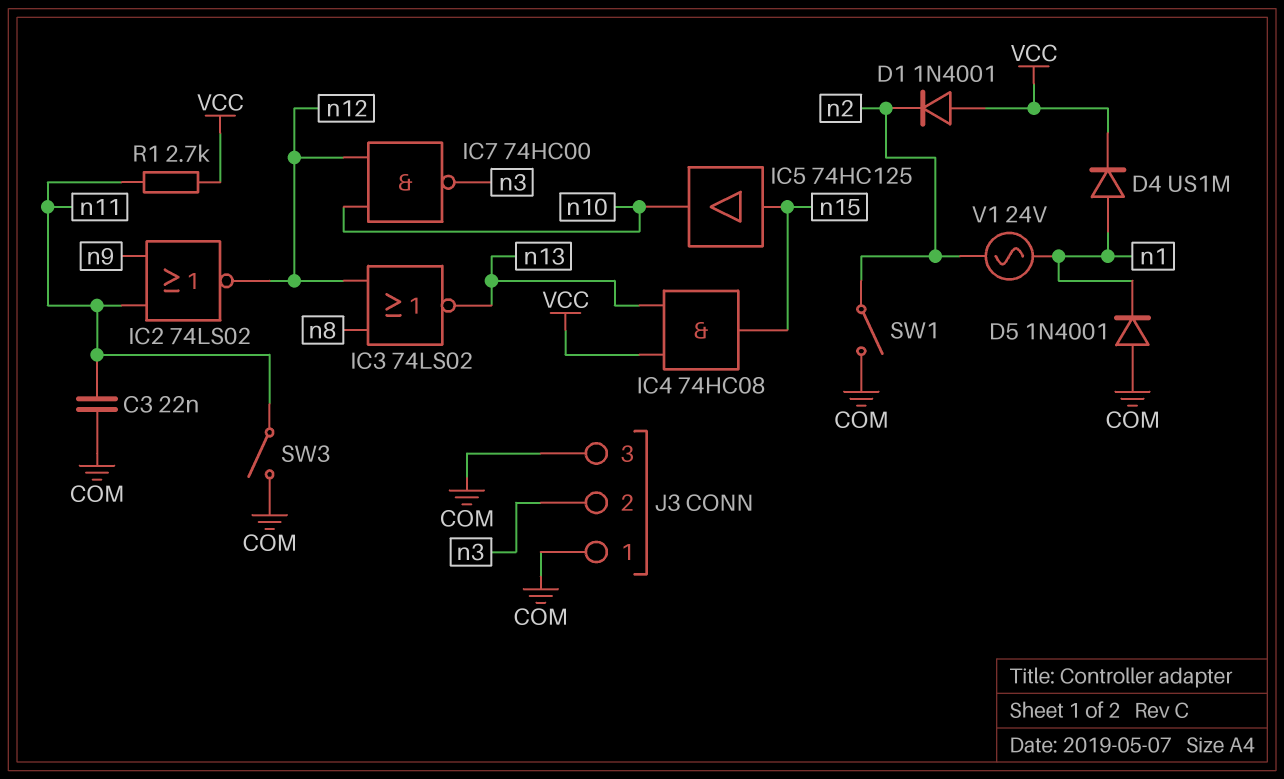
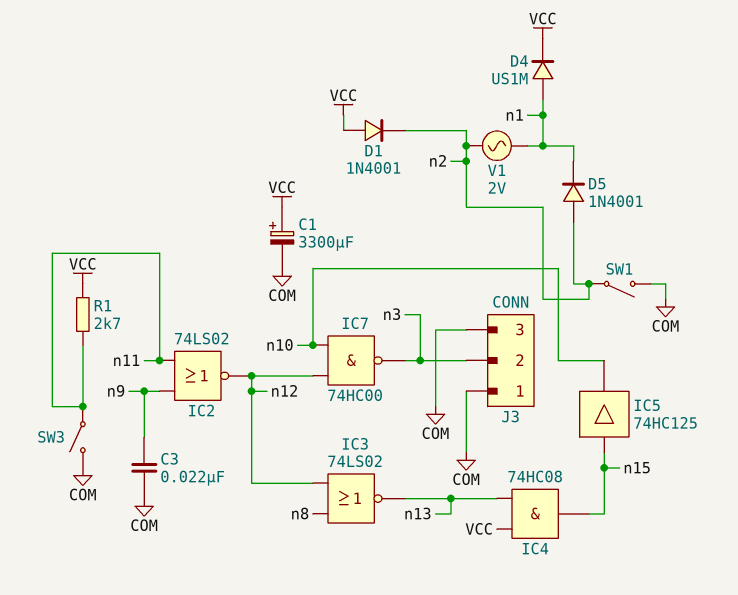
C1: none -> 3300uF (plus VCC, minus COM)
C3: 22nF (COM, n11) -> 22nF (COM, n9)
D5: diode 1N4001 (A COM, K n1) -> diode 1N4001 (A n2, K n1)
V1: AC 24V (n1, n2) -> AC 2V (n1, n2)

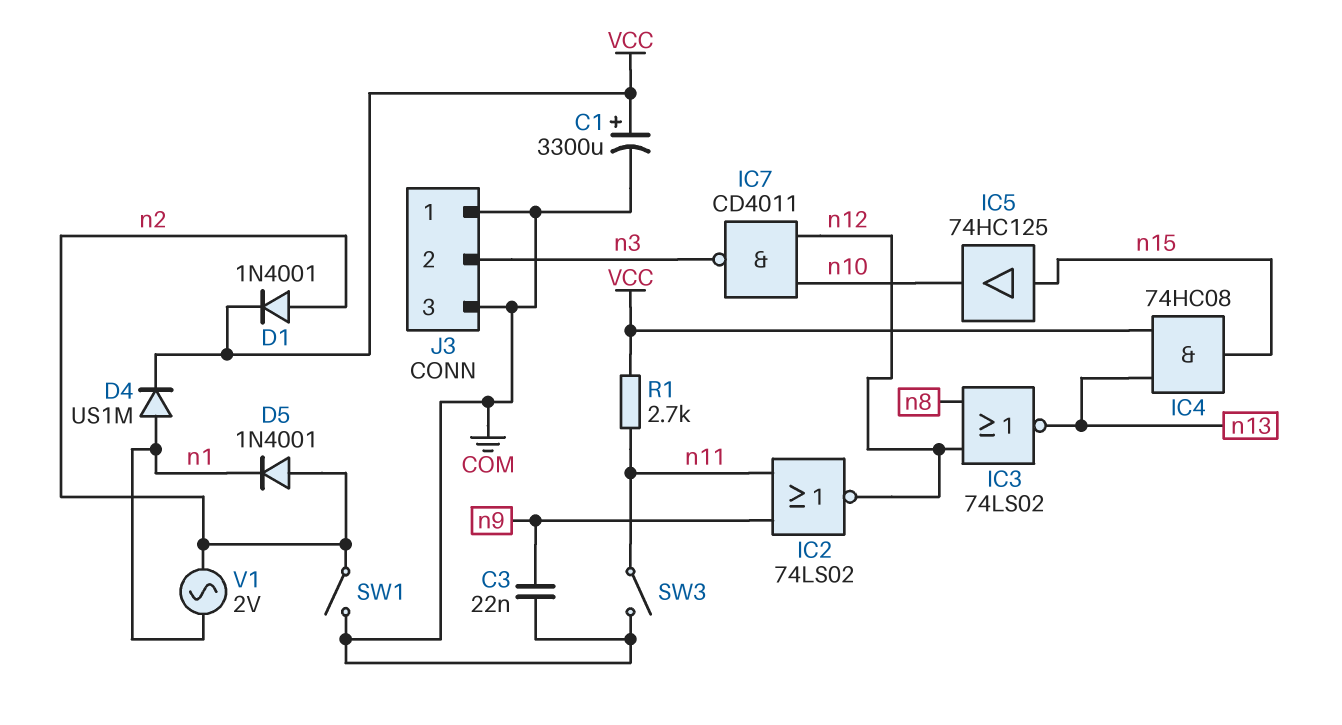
D1: diode 1N4001 (A VCC, K n2) -> diode 1N4001 (A n2, K VCC)
IC7: NAND 74HC00 (in n10, in n12, out n3) -> NAND CD4011 (in n10, in n12, out n3)

